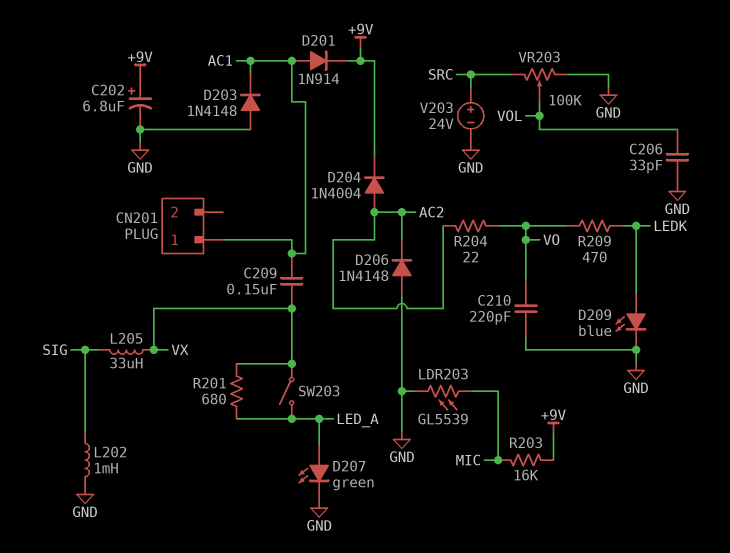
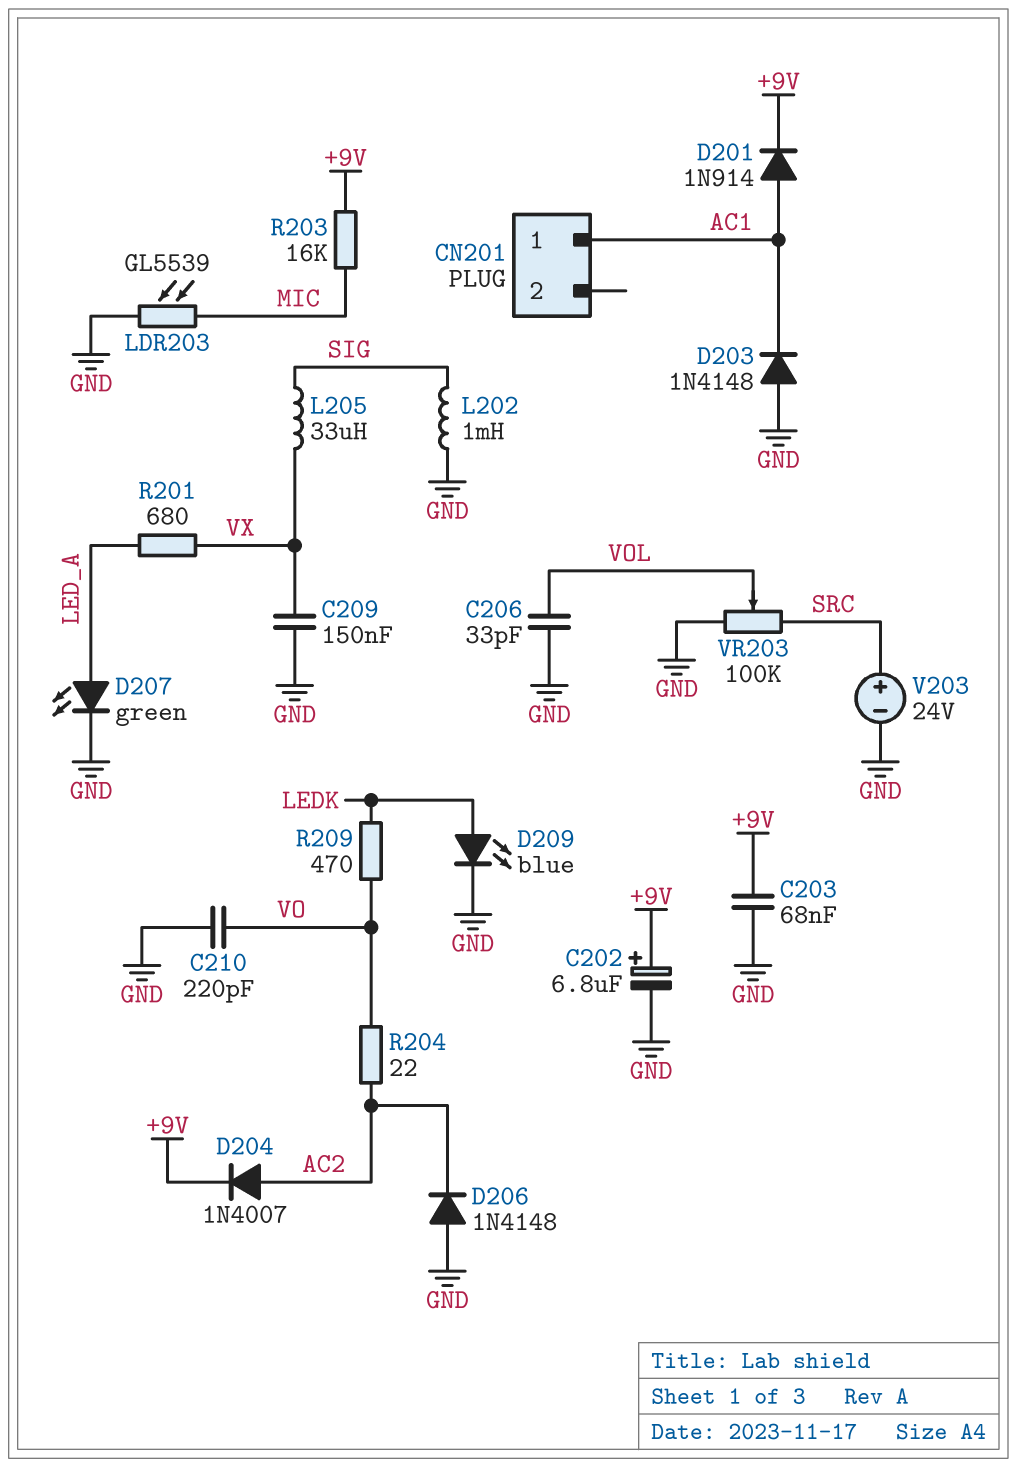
C203: none -> 68nF (+9V, GND)
C209: 150nF (AC1, VX) -> 150nF (GND, VX)
D204: diode 1N4004 (A AC2, K +9V) -> diode 1N4007 (A AC2, K +9V)
SW203: switch (LED_A, VX) -> none

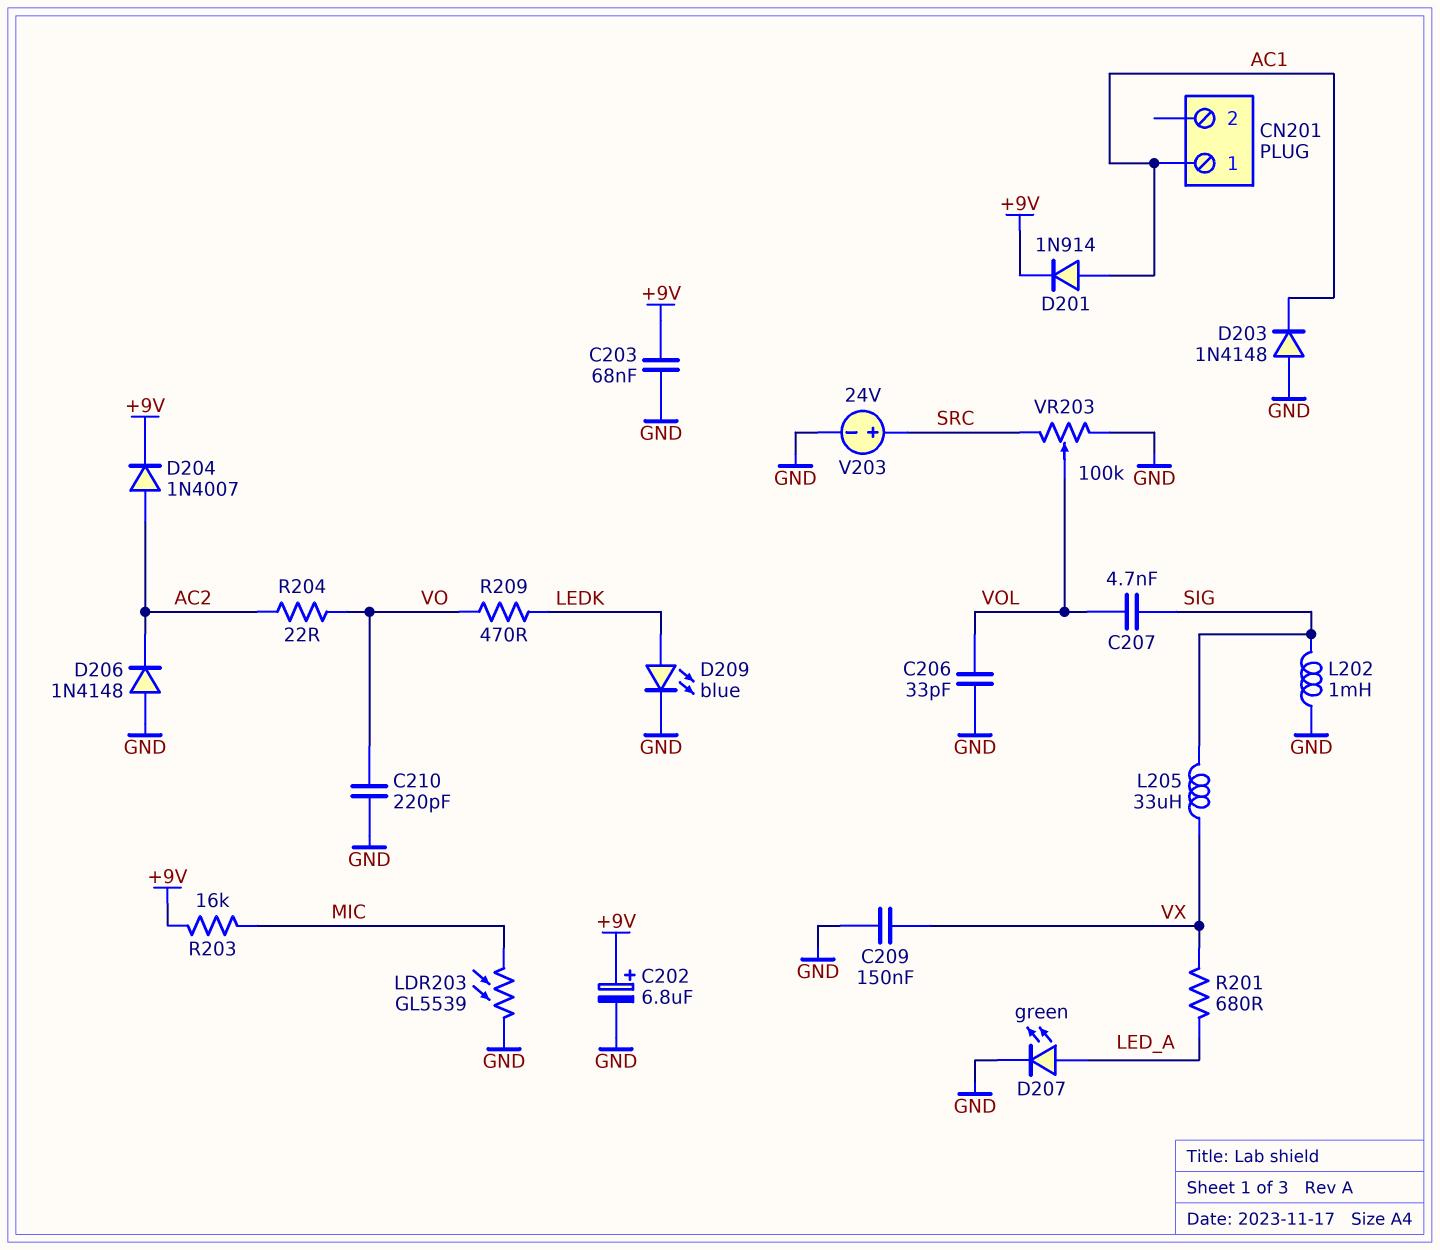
C207: none -> 4.7nF (SIG, VOL)

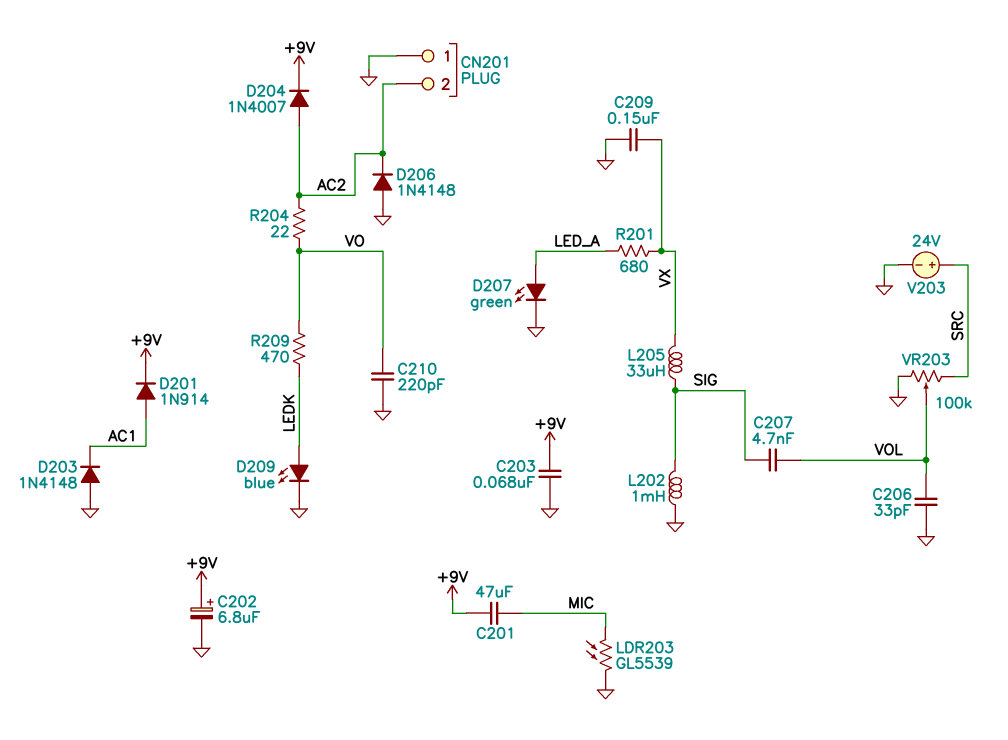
C201: none -> 47uF (+9V, MIC)
CN201 pin 1: AC1 -> GND
CN201 pin 2: none -> AC2
R203: 16k (+9V, MIC) -> none

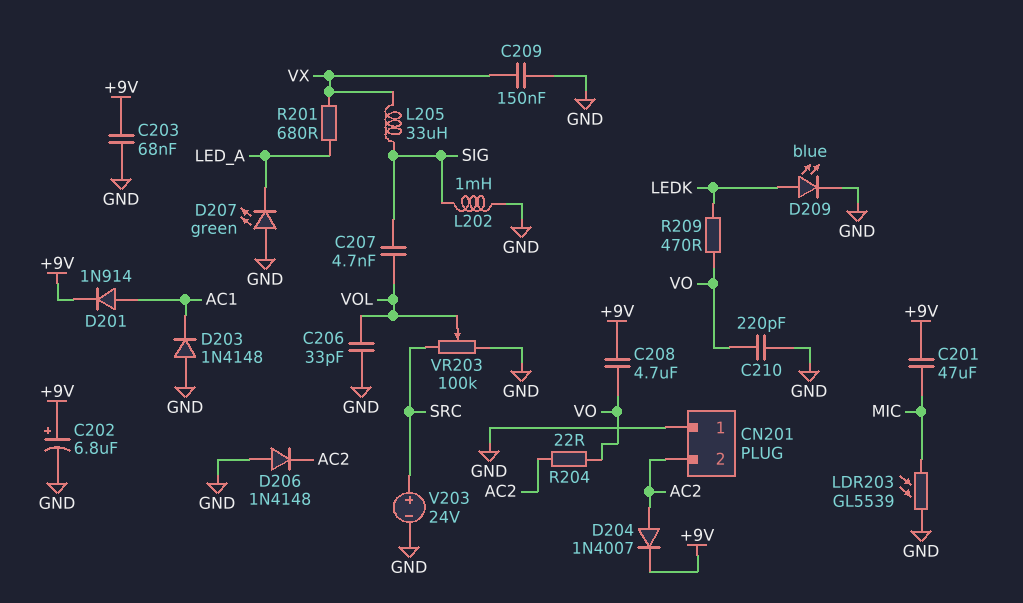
C208: none -> 4.7uF (+9V, VO)
D207: LED green (A LED_A, K GND) -> LED green (A GND, K LED_A)

